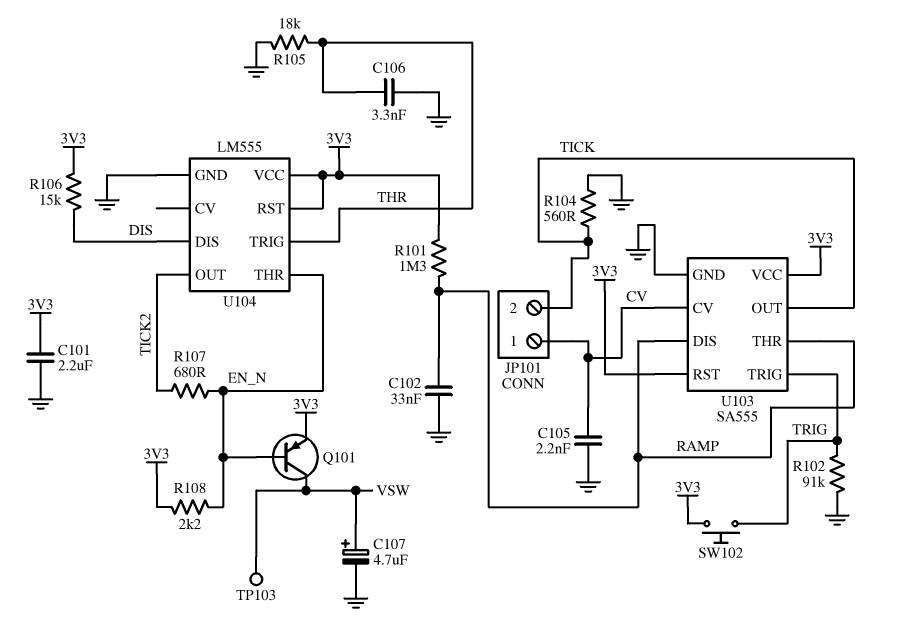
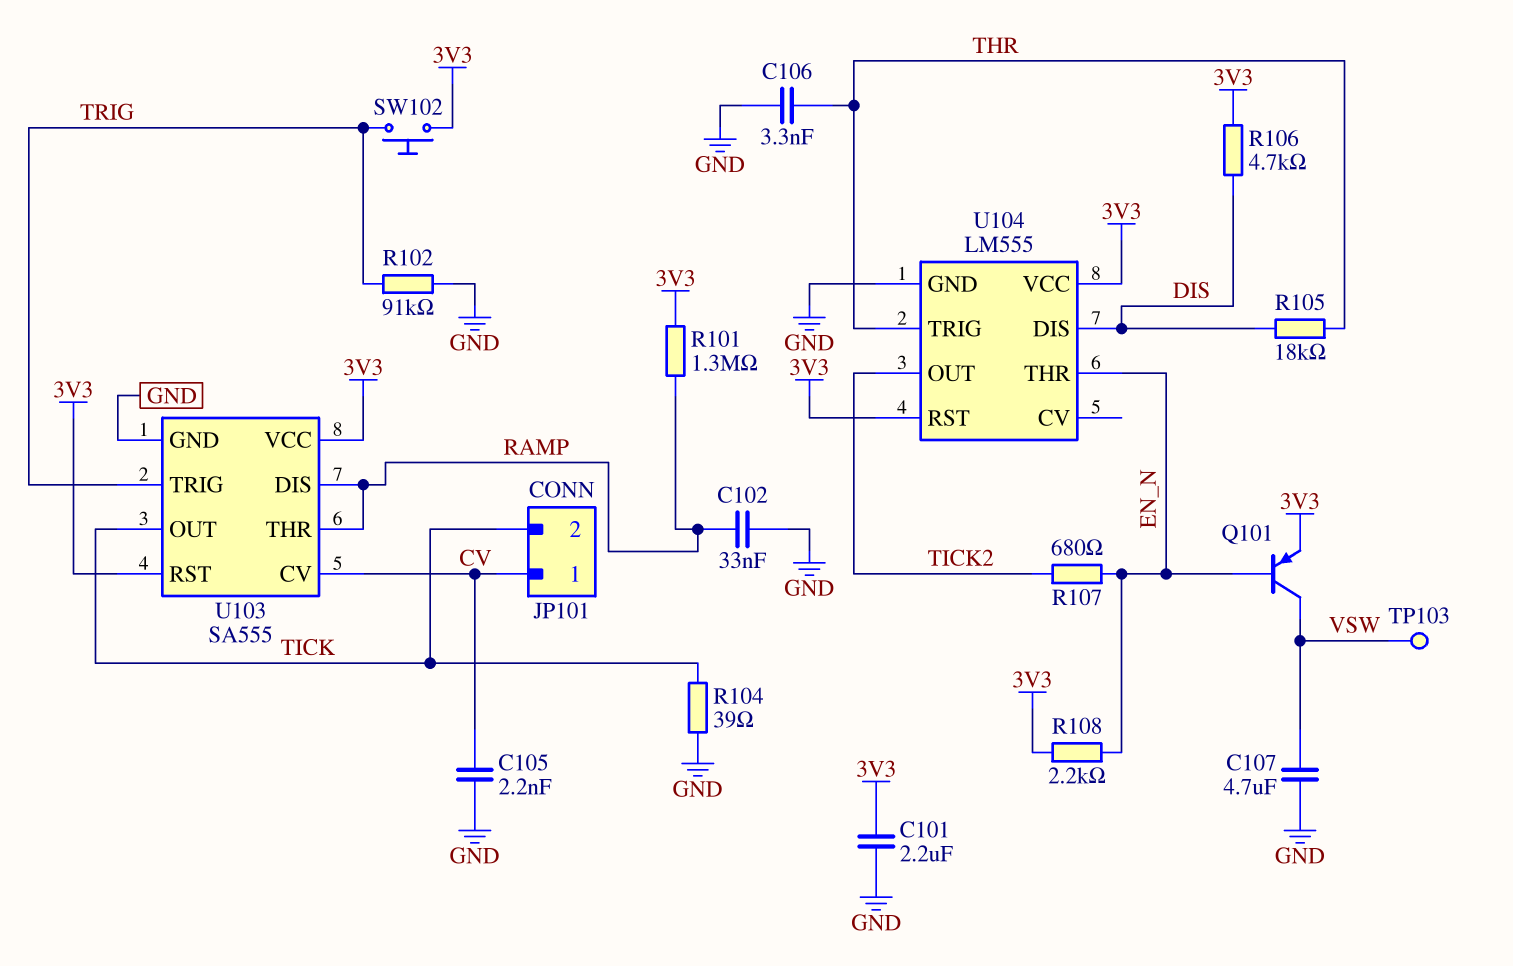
C107: 4.7uF (plus VSW, minus GND) -> 4.7uF (GND, VSW)
R104: 560 (GND, TICK) -> 39 (GND, TICK)
R105: 18k (GND, THR) -> 18k (DIS, THR)
R106: 15k (3V3, DIS) -> 4.7k (3V3, DIS)

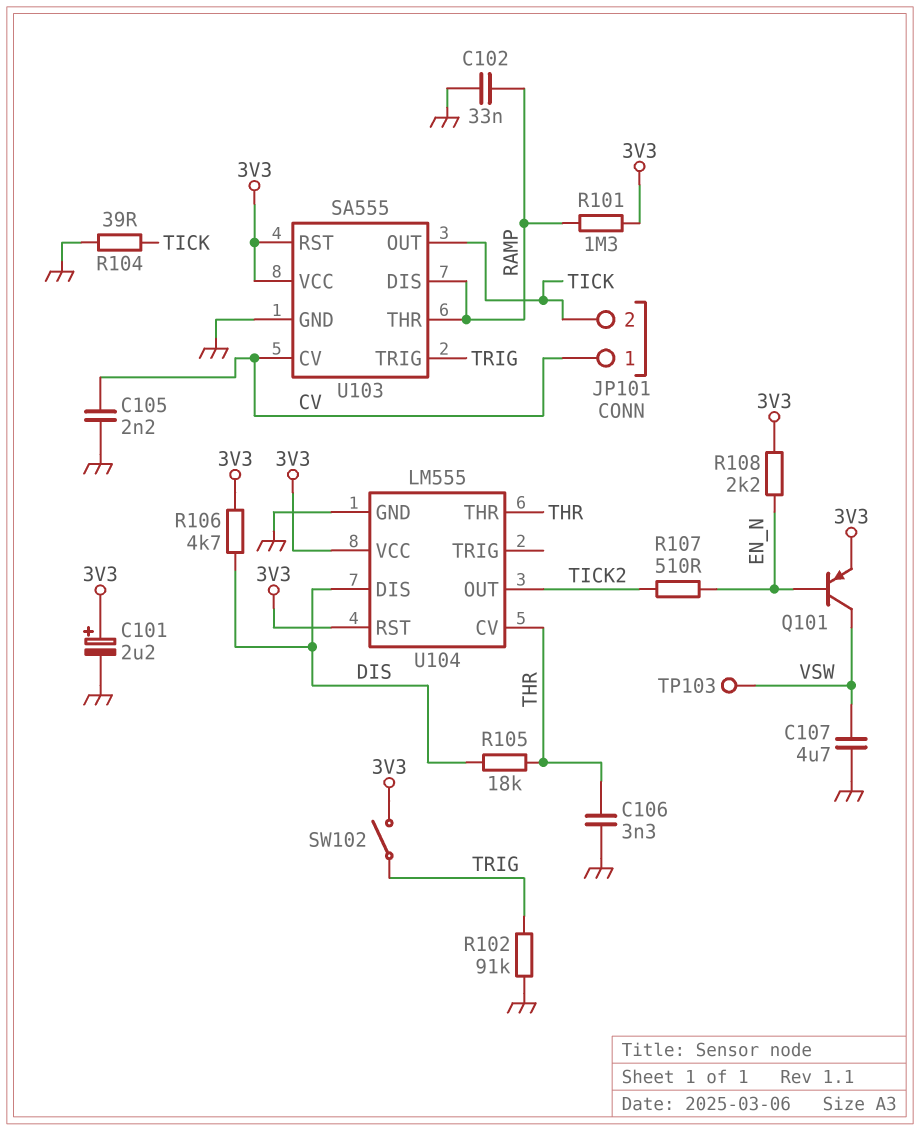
C101: 2.2uF (3V3, GND) -> 2.2uF (plus 3V3, minus GND)
R107: 680 (EN_N, TICK2) -> 510 (EN_N, TICK2)
SW102: button (3V3, TRIG) -> switch (3V3, TRIG)
U104 pin CV: none -> THR
U104 pin THR: EN_N -> THR
U104 pin TRIG: THR -> none

